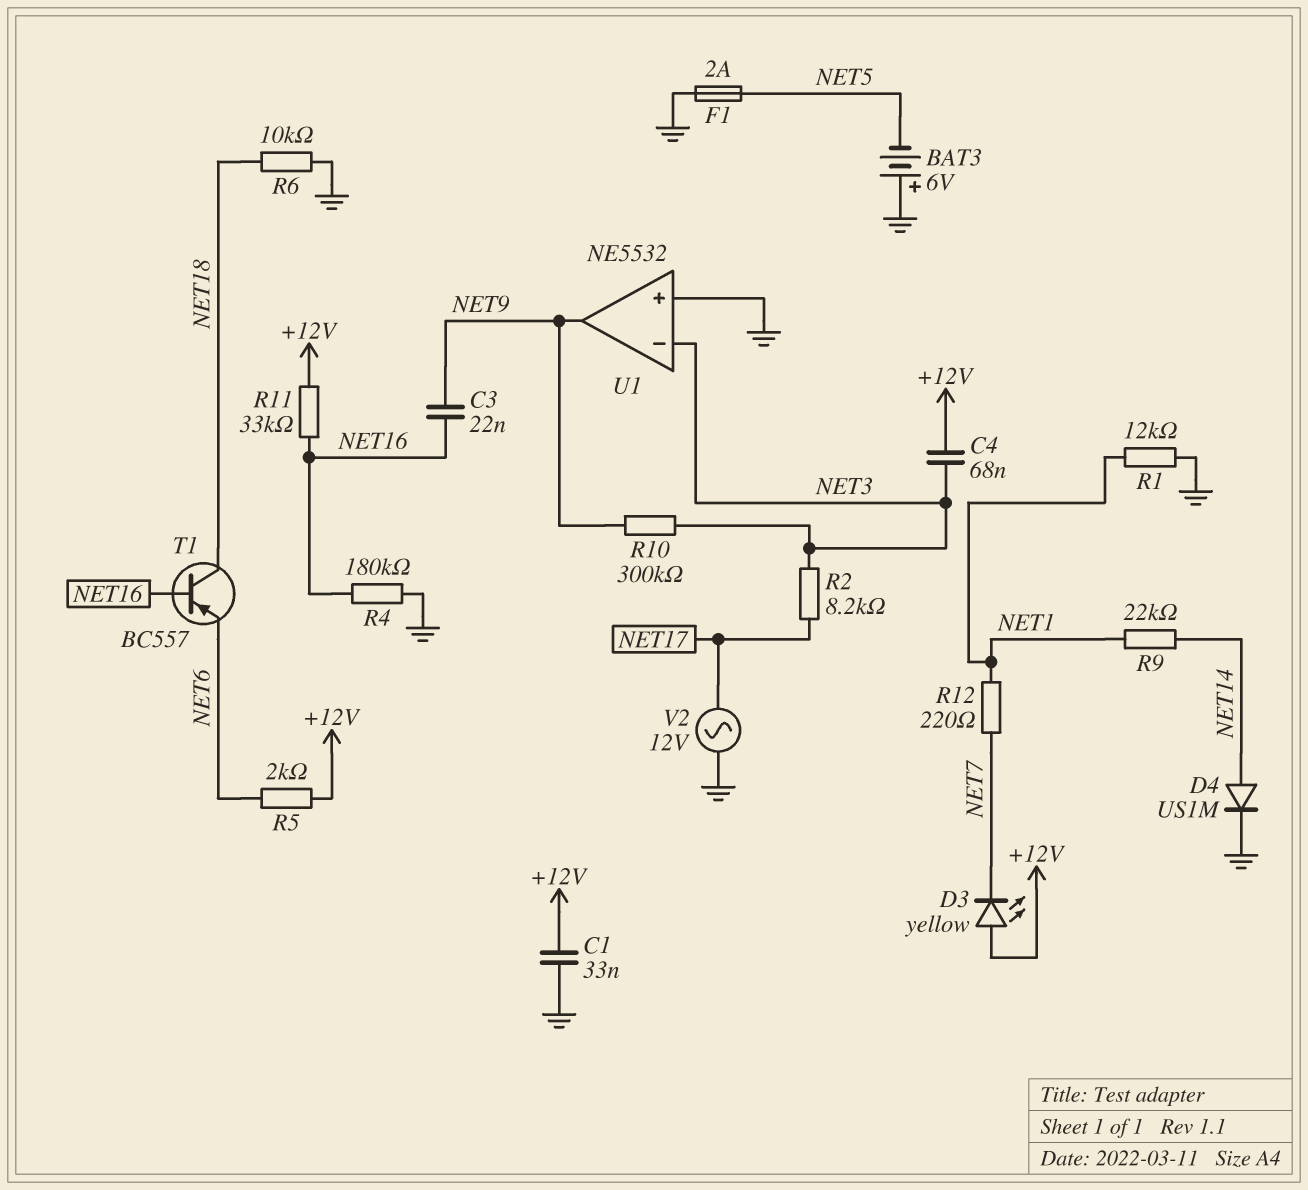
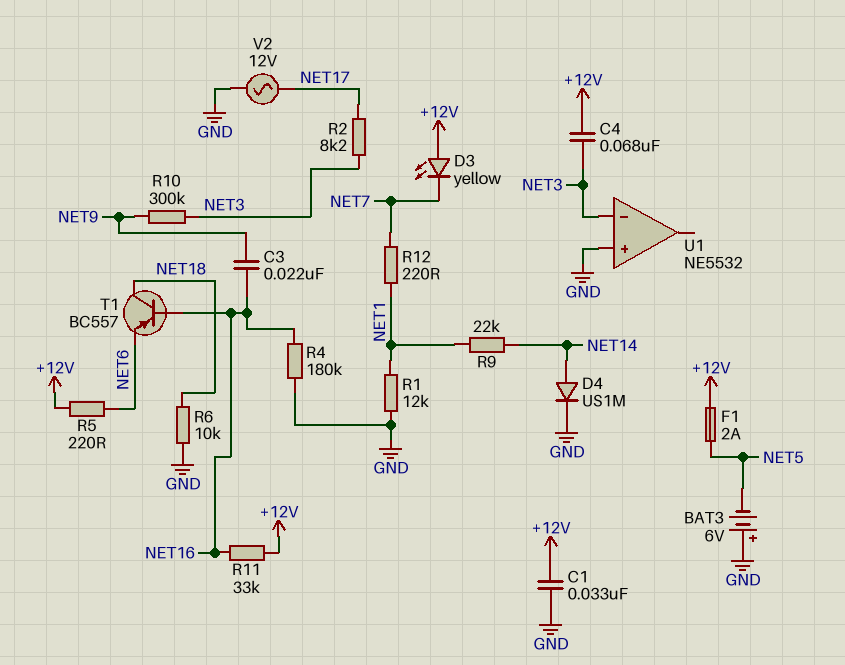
F1: 2A (GND, NET5) -> 2A (+12V, NET5)
R5: 2k (+12V, NET6) -> 220 (+12V, NET6)
U1 pin out: NET9 -> none

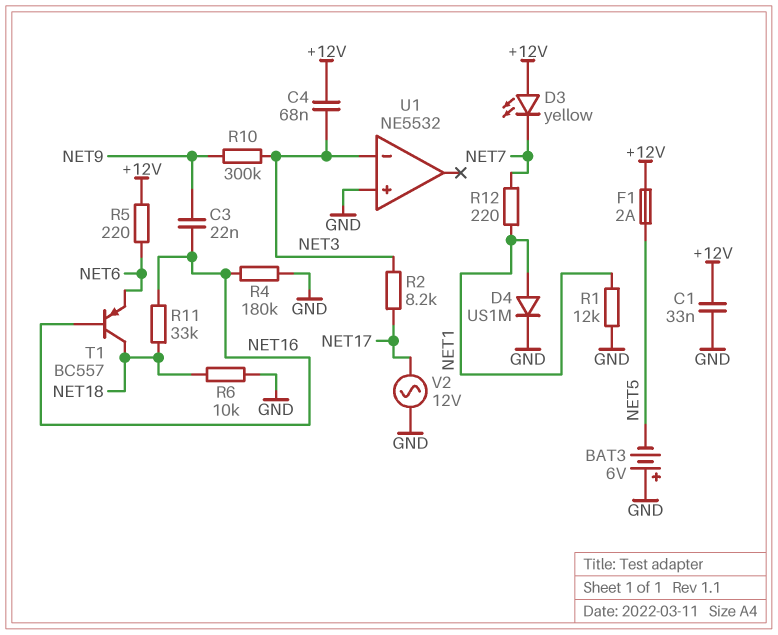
D4: diode US1M (A NET14, K GND) -> diode US1M (A NET1, K GND)
R9: 22k (NET1, NET14) -> none
R11: 33k (+12V, NET16) -> 33k (NET16, NET18)

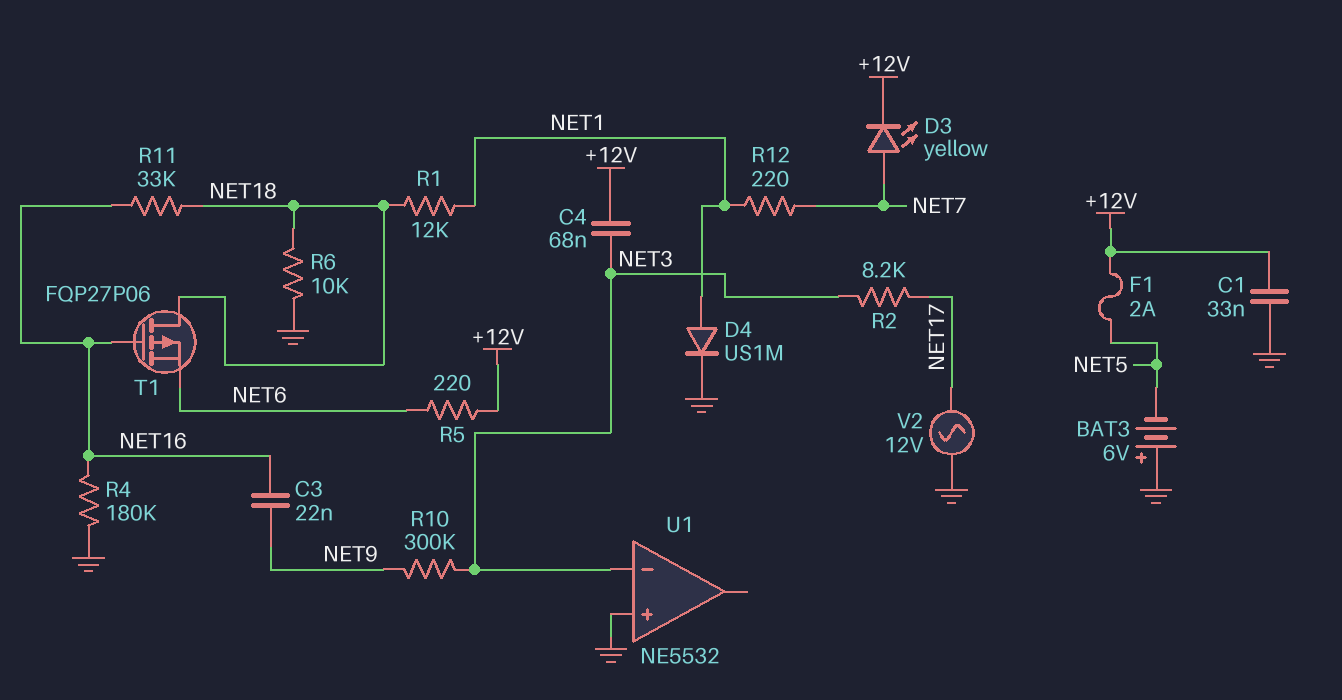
D3: LED yellow (A +12V, K NET7) -> LED yellow (A NET7, K +12V)
R1: 12k (GND, NET1) -> 12k (NET1, NET18)
T1: PNP BC557 (B NET16, C NET18, E NET6) -> PMOS FQP27P06 (G NET16, D NET18, S NET6)

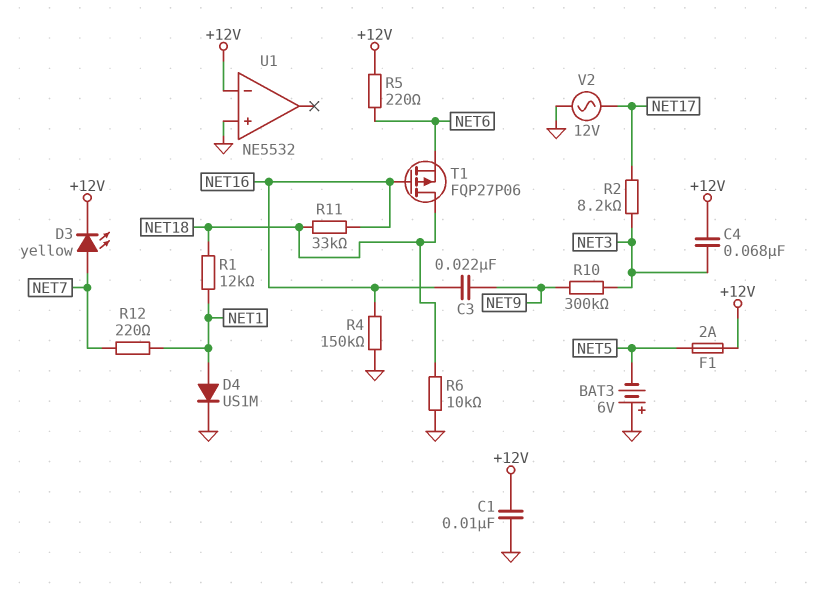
C1: 33nF (+12V, GND) -> 10nF (+12V, GND)
R4: 180k (GND, NET16) -> 150k (GND, NET16)
U1 pin in-: NET3 -> +12V

